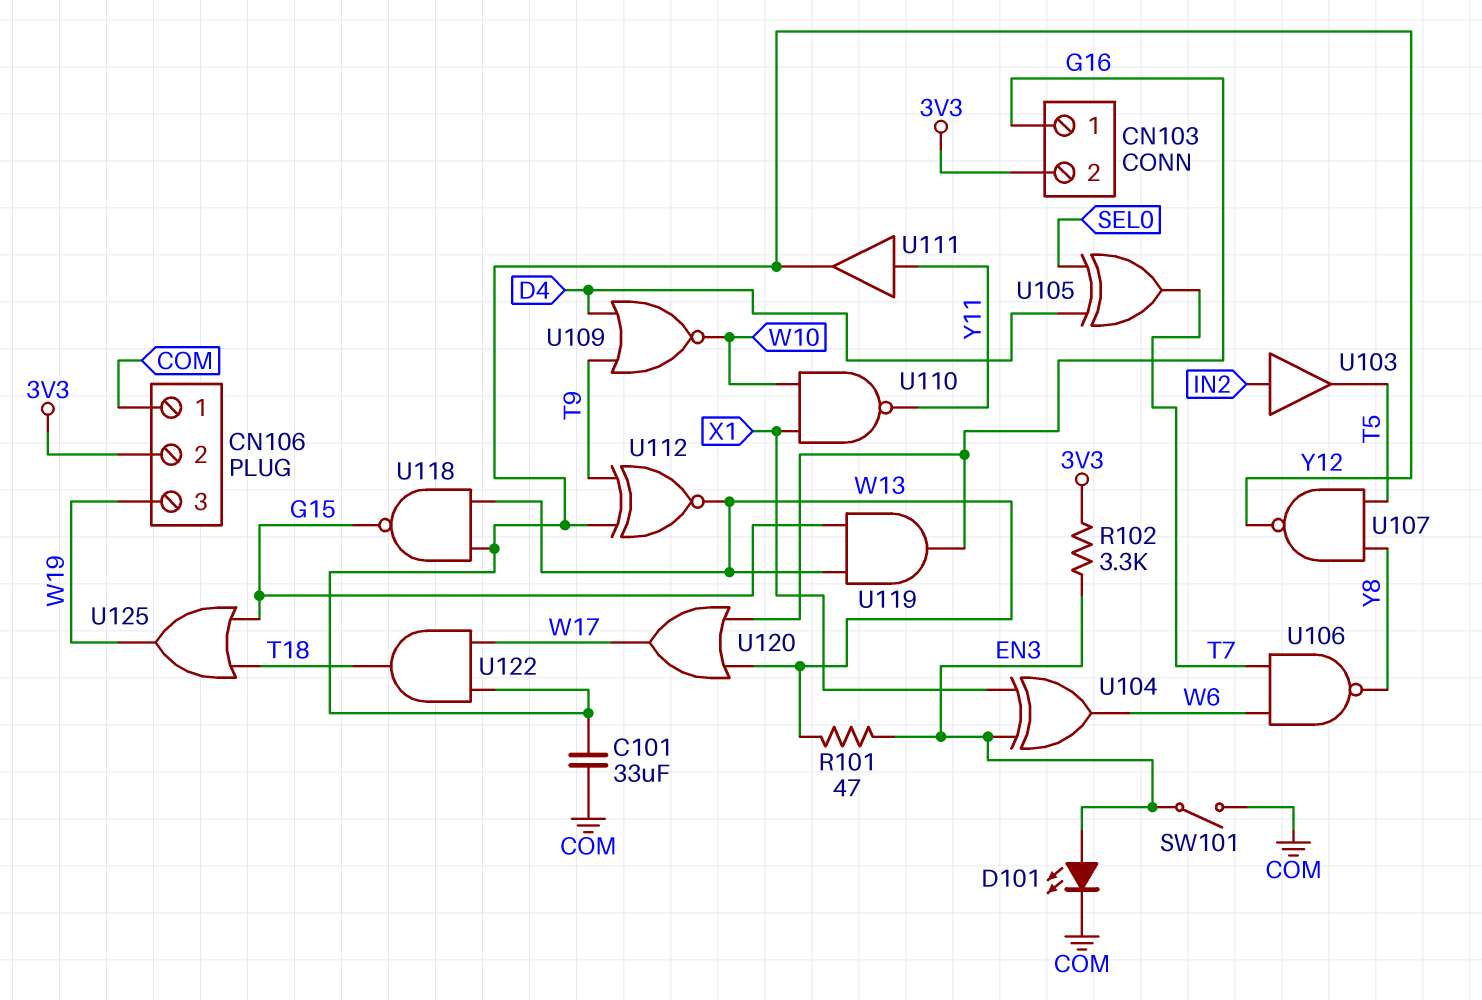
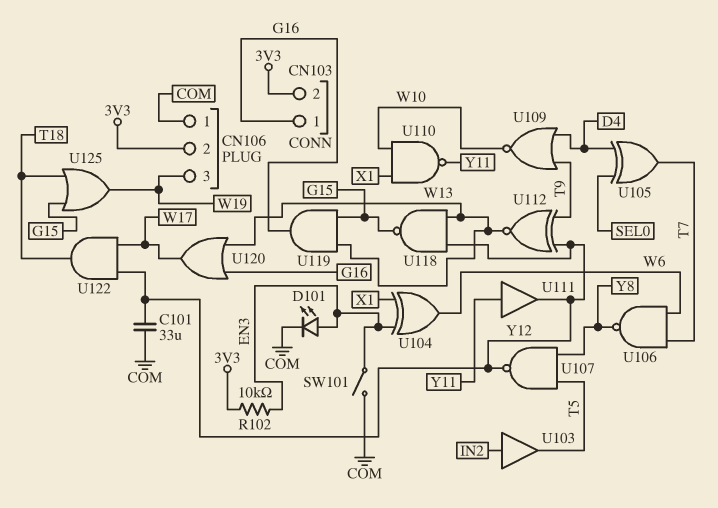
R101: 47 (EN3, W13) -> none
R102: 3.3k (3V3, EN3) -> 10k (3V3, EN3)

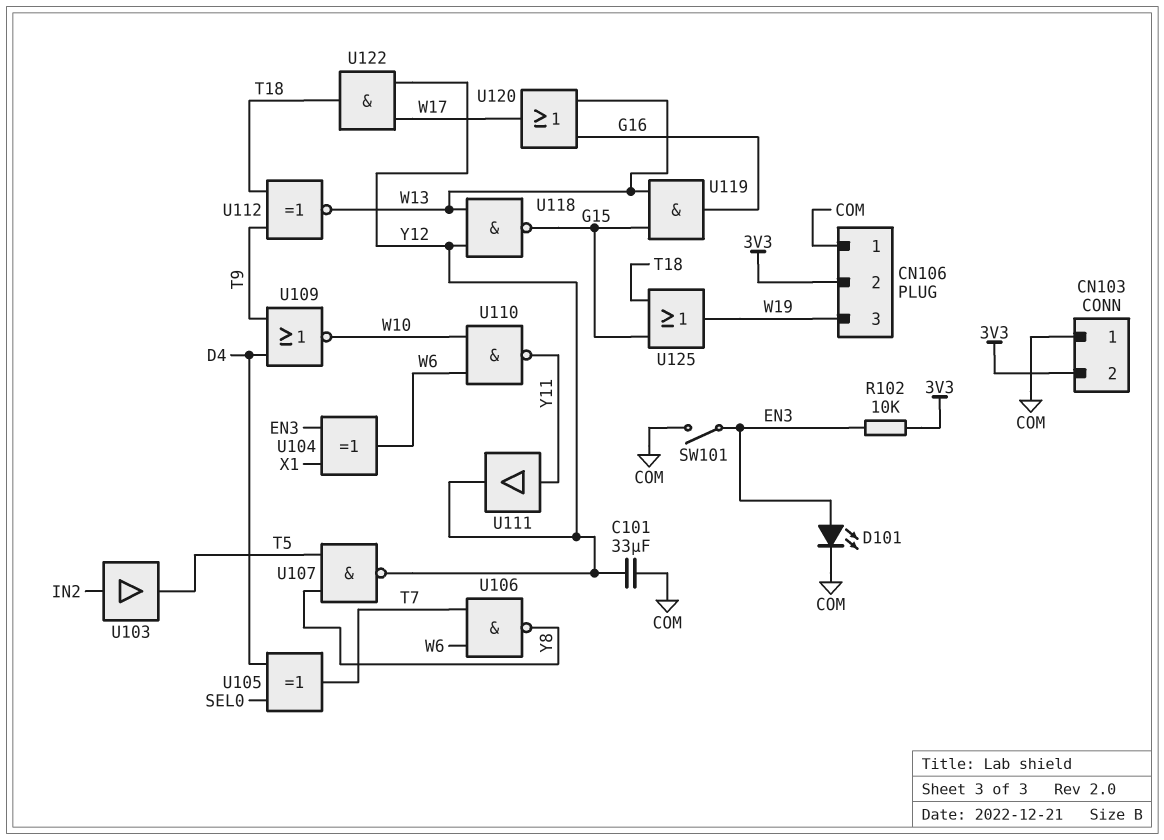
CN103 pin 1: G16 -> COM
U110: NAND (in W10, in X1, out Y11) -> NAND (in W6, in W10, out Y11)
U112: XNOR (in T9, in Y12, out W13) -> XNOR (in T9, in T18, out W13)

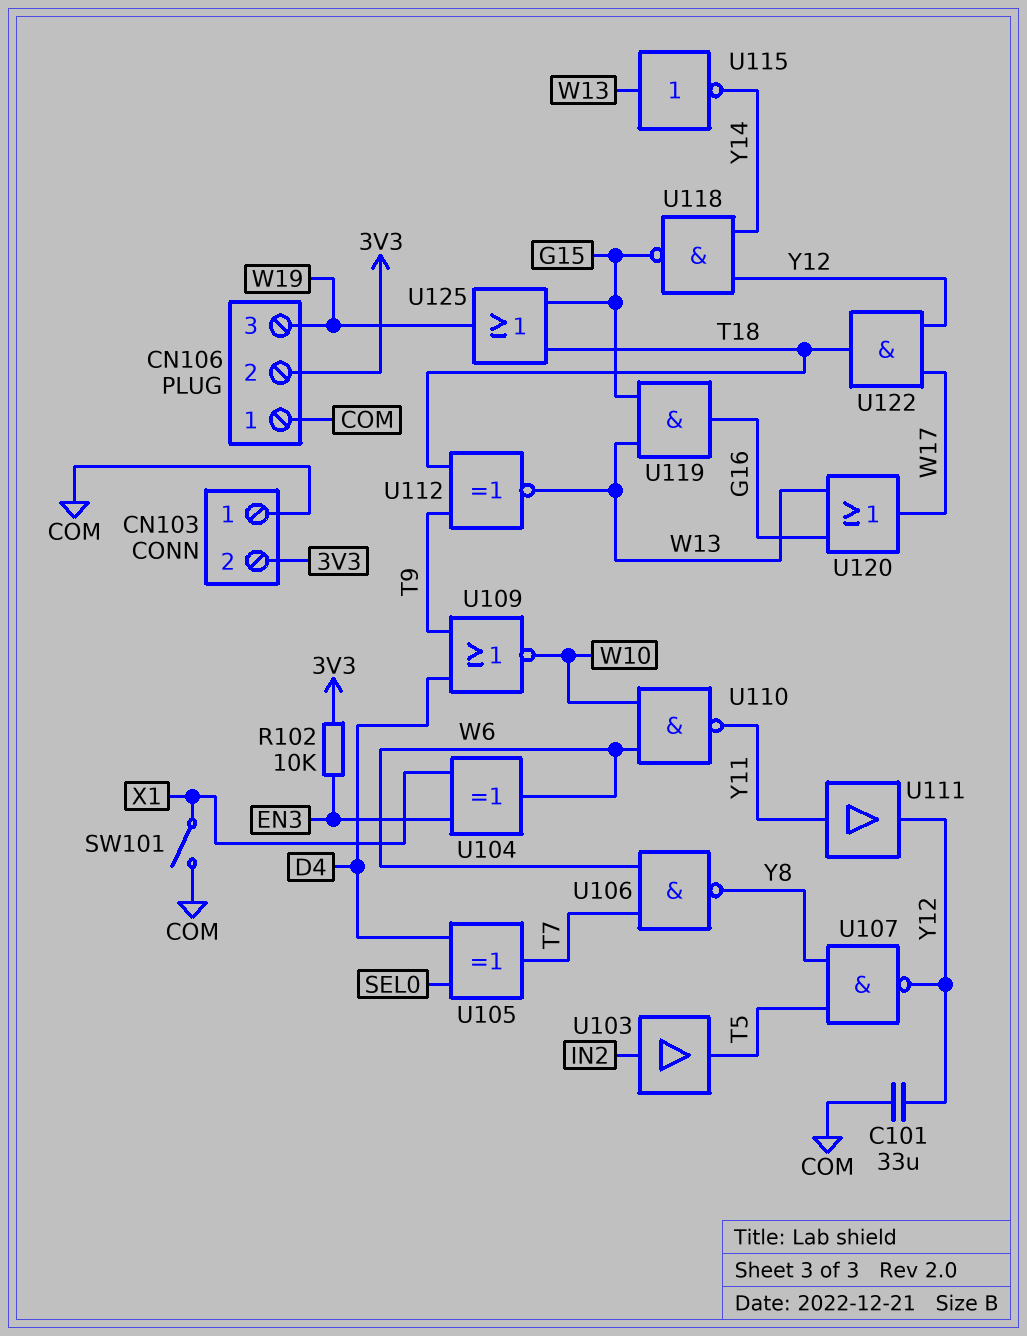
D101: LED (A EN3, K COM) -> none
SW101: switch (COM, EN3) -> switch (COM, X1)
U115: none -> NOT (in W13, out Y14)
U118: NAND (in W13, in Y12, out G15) -> NAND (in Y12, in Y14, out G15)

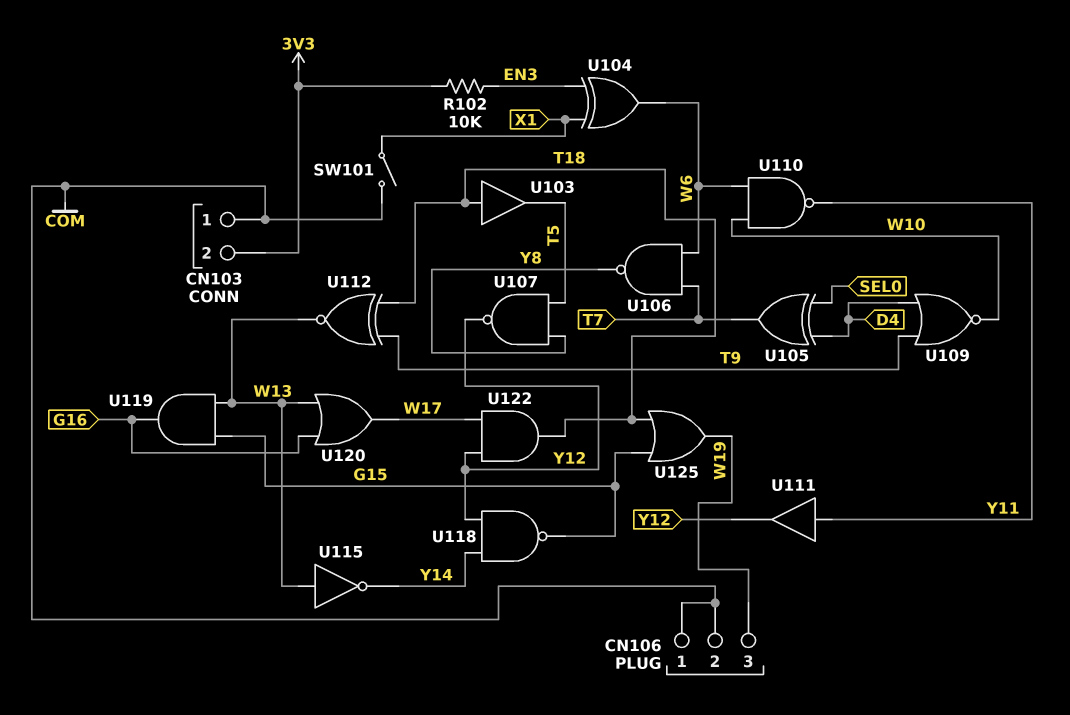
C101: 33uF (COM, Y12) -> none
CN106 pin 2: 3V3 -> COM
U103: buffer (in IN2, out T5) -> buffer (in T18, out T5)

